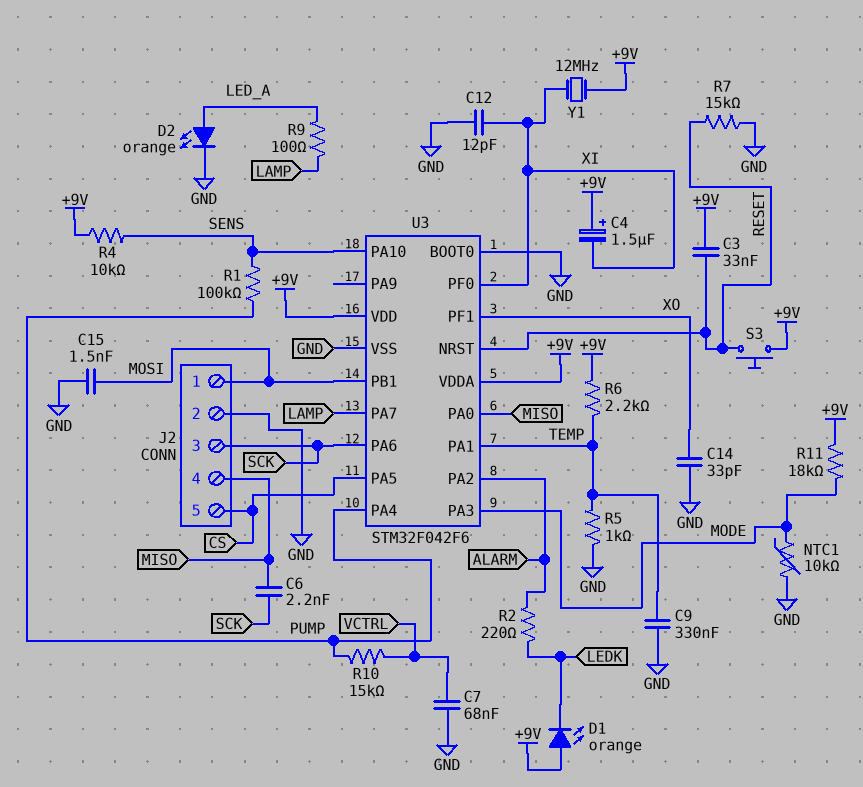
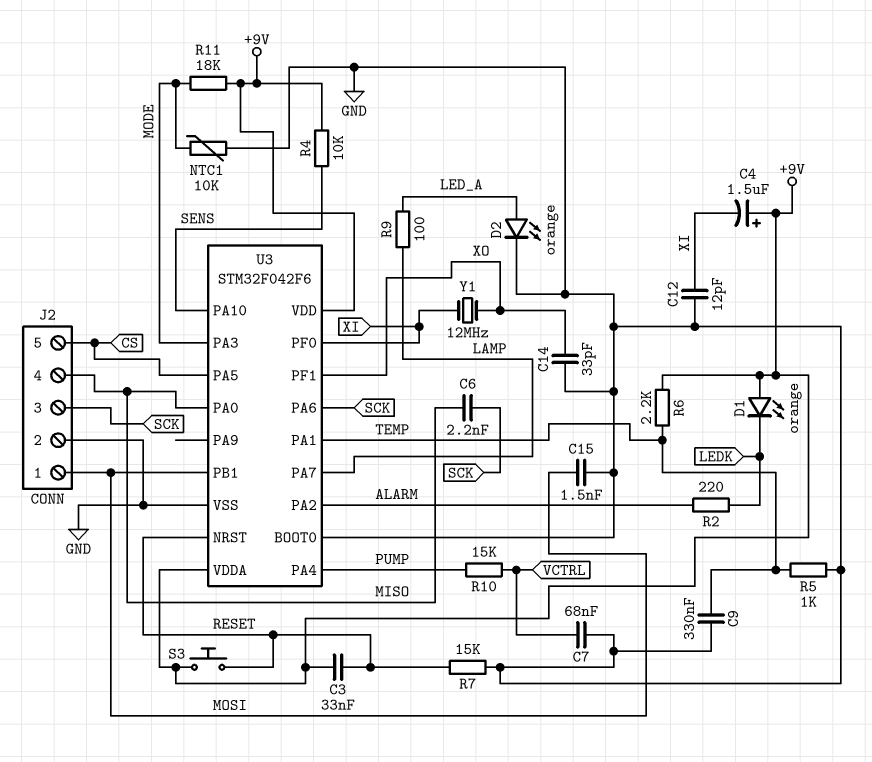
R1: 100k (PUMP, SENS) -> none
Y1: 12MHz (+9V, XI) -> 12MHz (XI, XO)

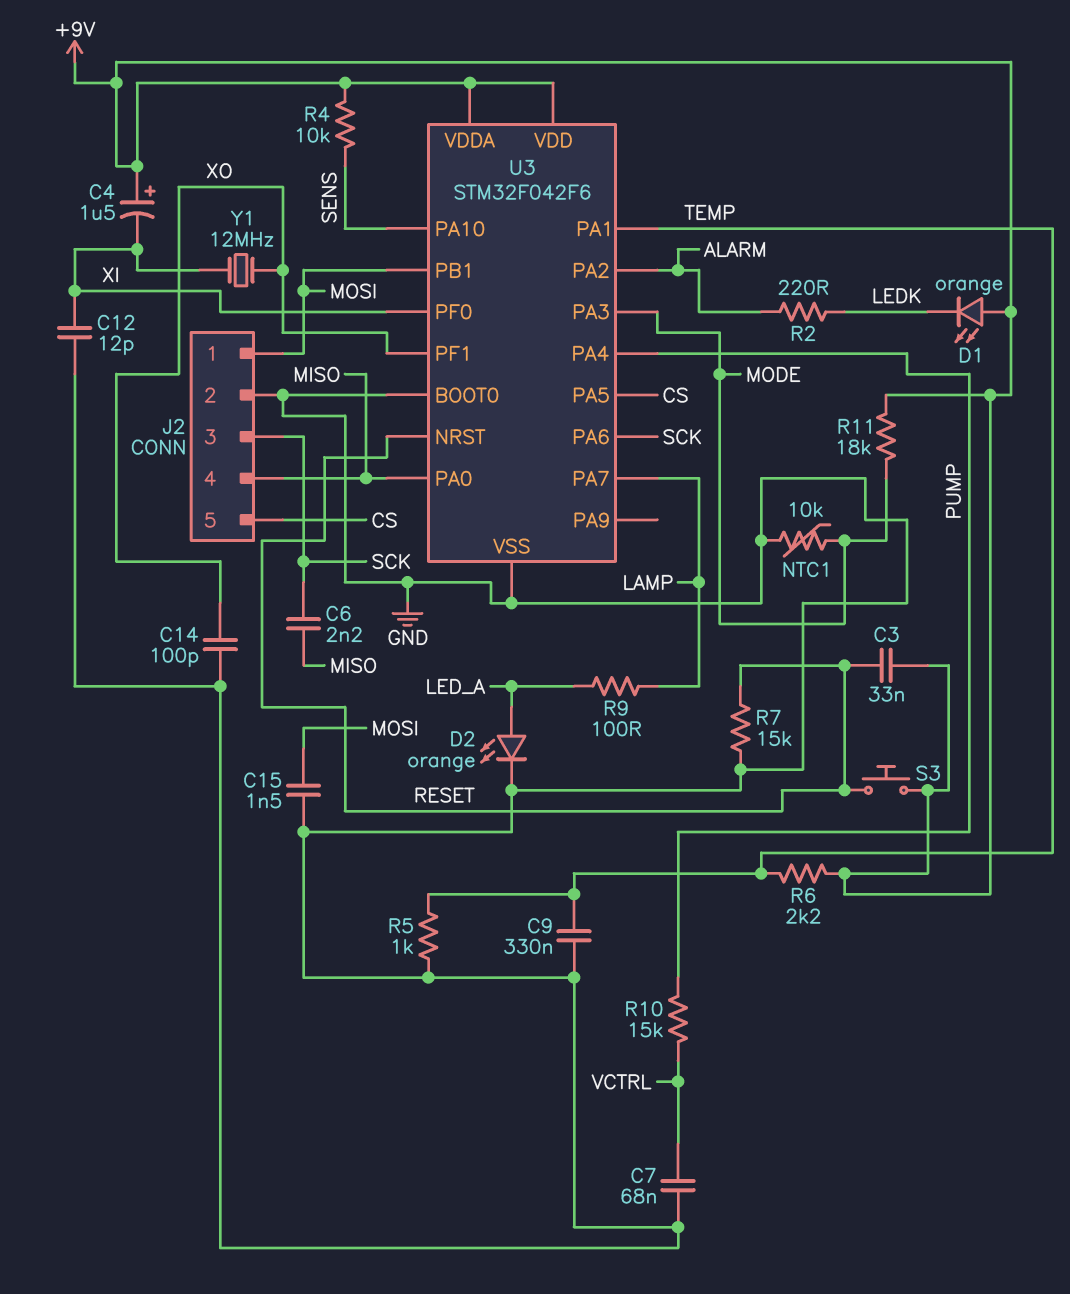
C14: 33pF (GND, XO) -> 100pF (GND, XO)

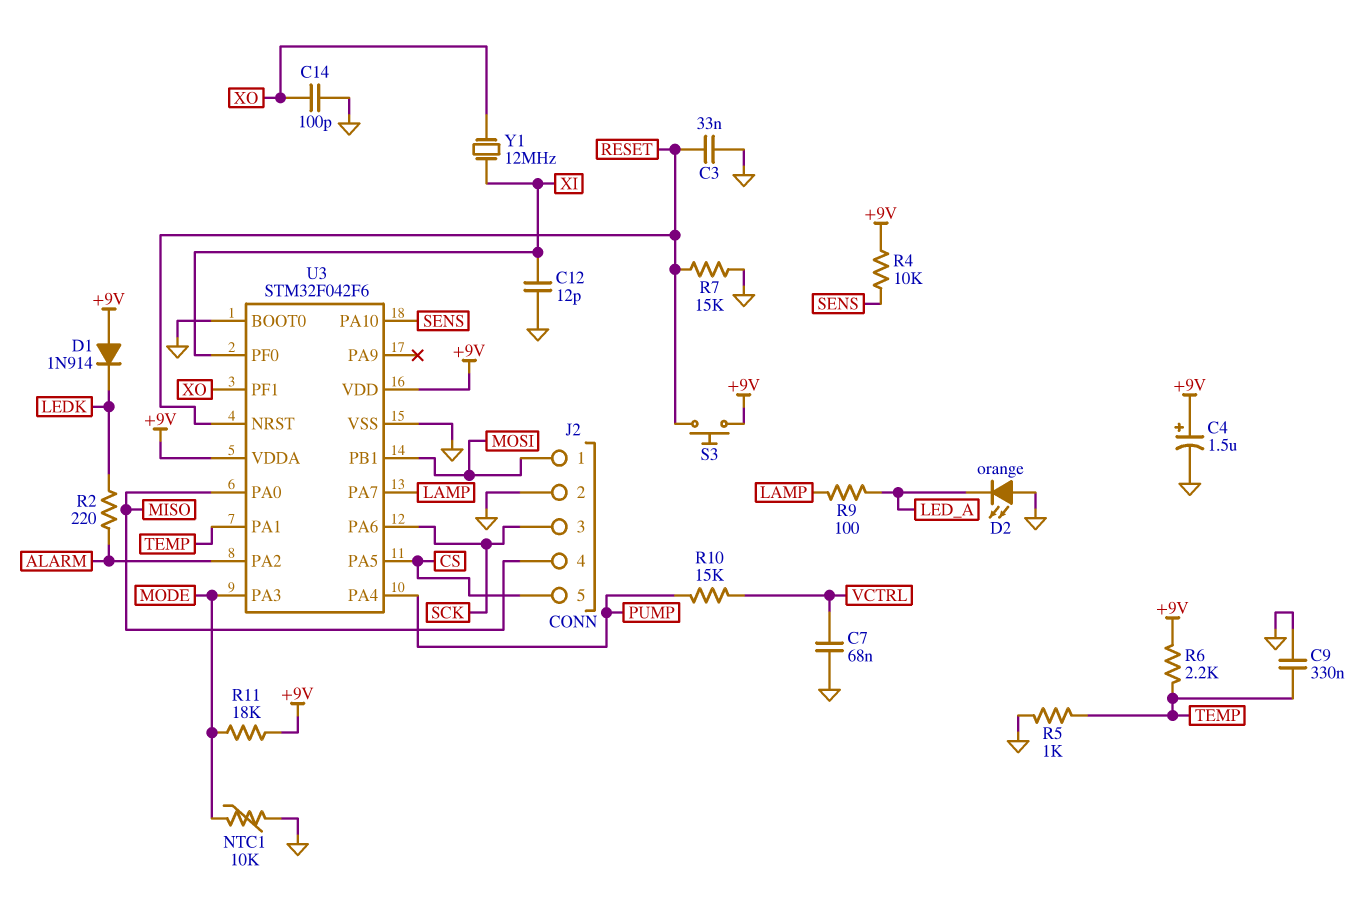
C3: 33nF (+9V, RESET) -> 33nF (GND, RESET)
C4: 1.5uF (plus +9V, minus XI) -> 1.5uF (plus +9V, minus GND)
C6: 2.2nF (MISO, SCK) -> none
C15: 1.5nF (GND, MOSI) -> none
D1: LED orange (A +9V, K LEDK) -> diode 1N914 (A +9V, K LEDK)
D2: LED orange (A LED_A, K GND) -> LED orange (A GND, K LED_A)

